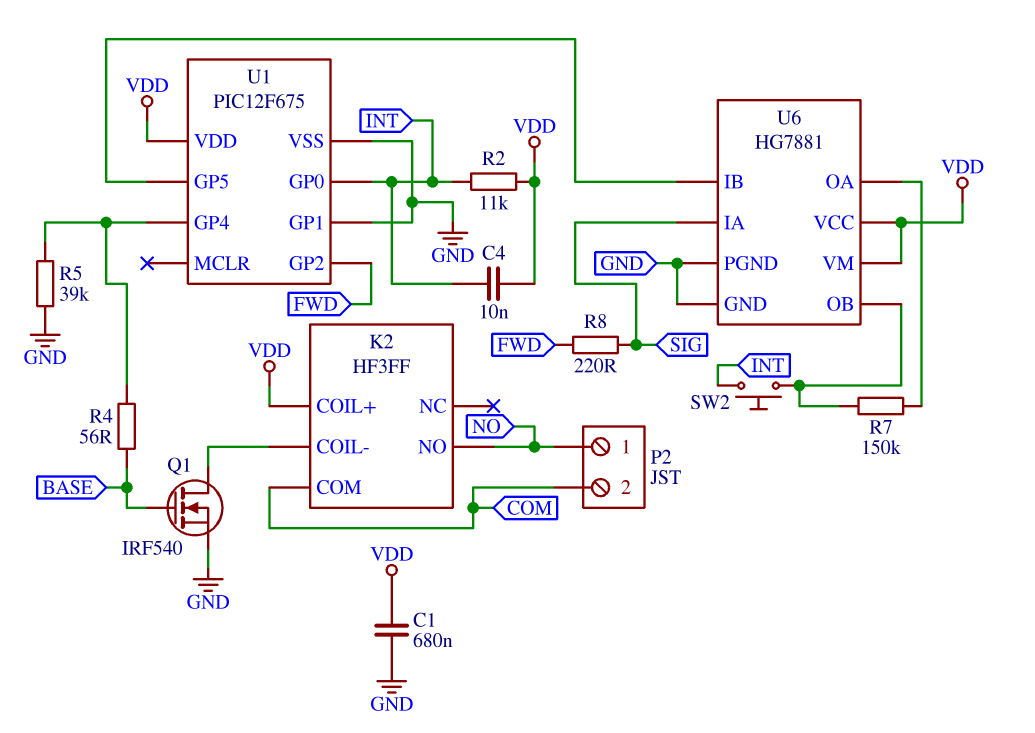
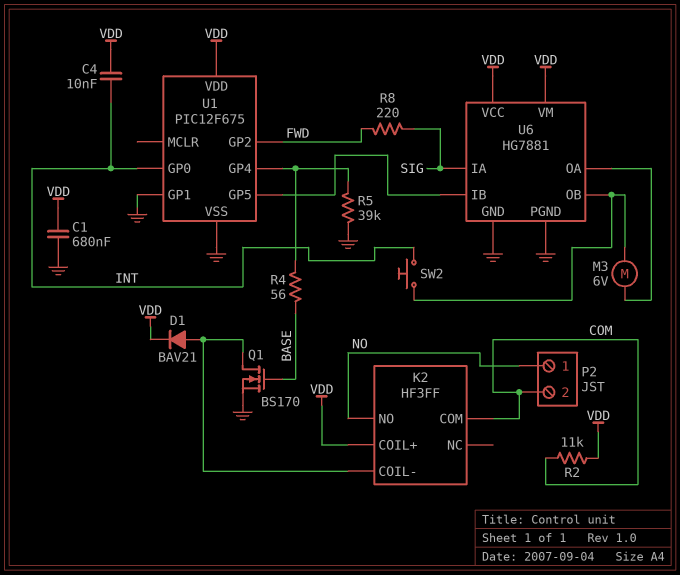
D1: none -> diode BAV21 (A K2/COIL-, K VDD)
M3: none -> motor 6V (U6/OA, U6/OB)
Q1: NMOS IRF540 (G BASE, D K2/COIL-, S GND) -> NMOS BS170 (G BASE, D K2/COIL-, S GND)
R2: 11k (INT, VDD) -> 11k (COM, VDD)
R7: 150k (U6/OA, U6/OB) -> none

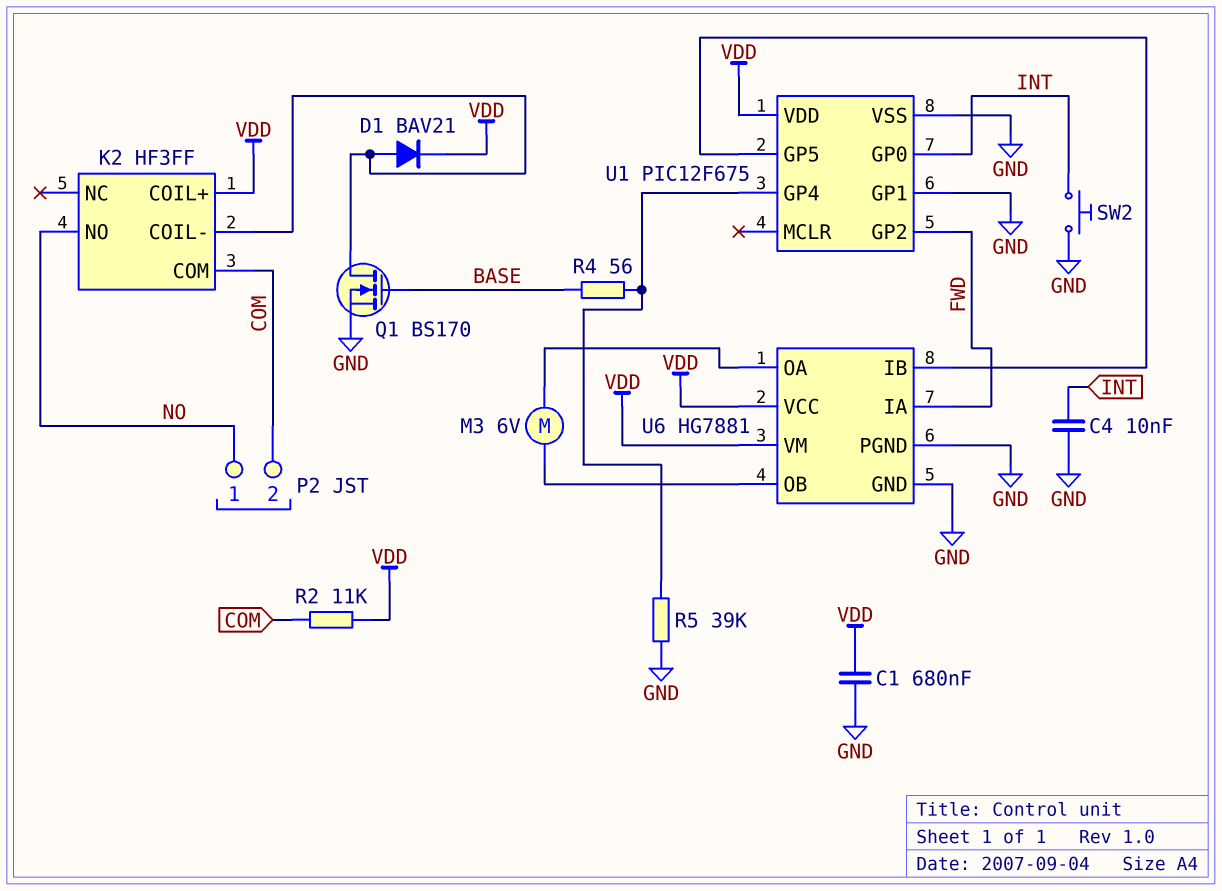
C4: 10nF (INT, VDD) -> 10nF (GND, INT)
R8: 220 (FWD, SIG) -> none
SW2: button (INT, U6/OB) -> button (GND, INT)
U6 pin IA: SIG -> FWD

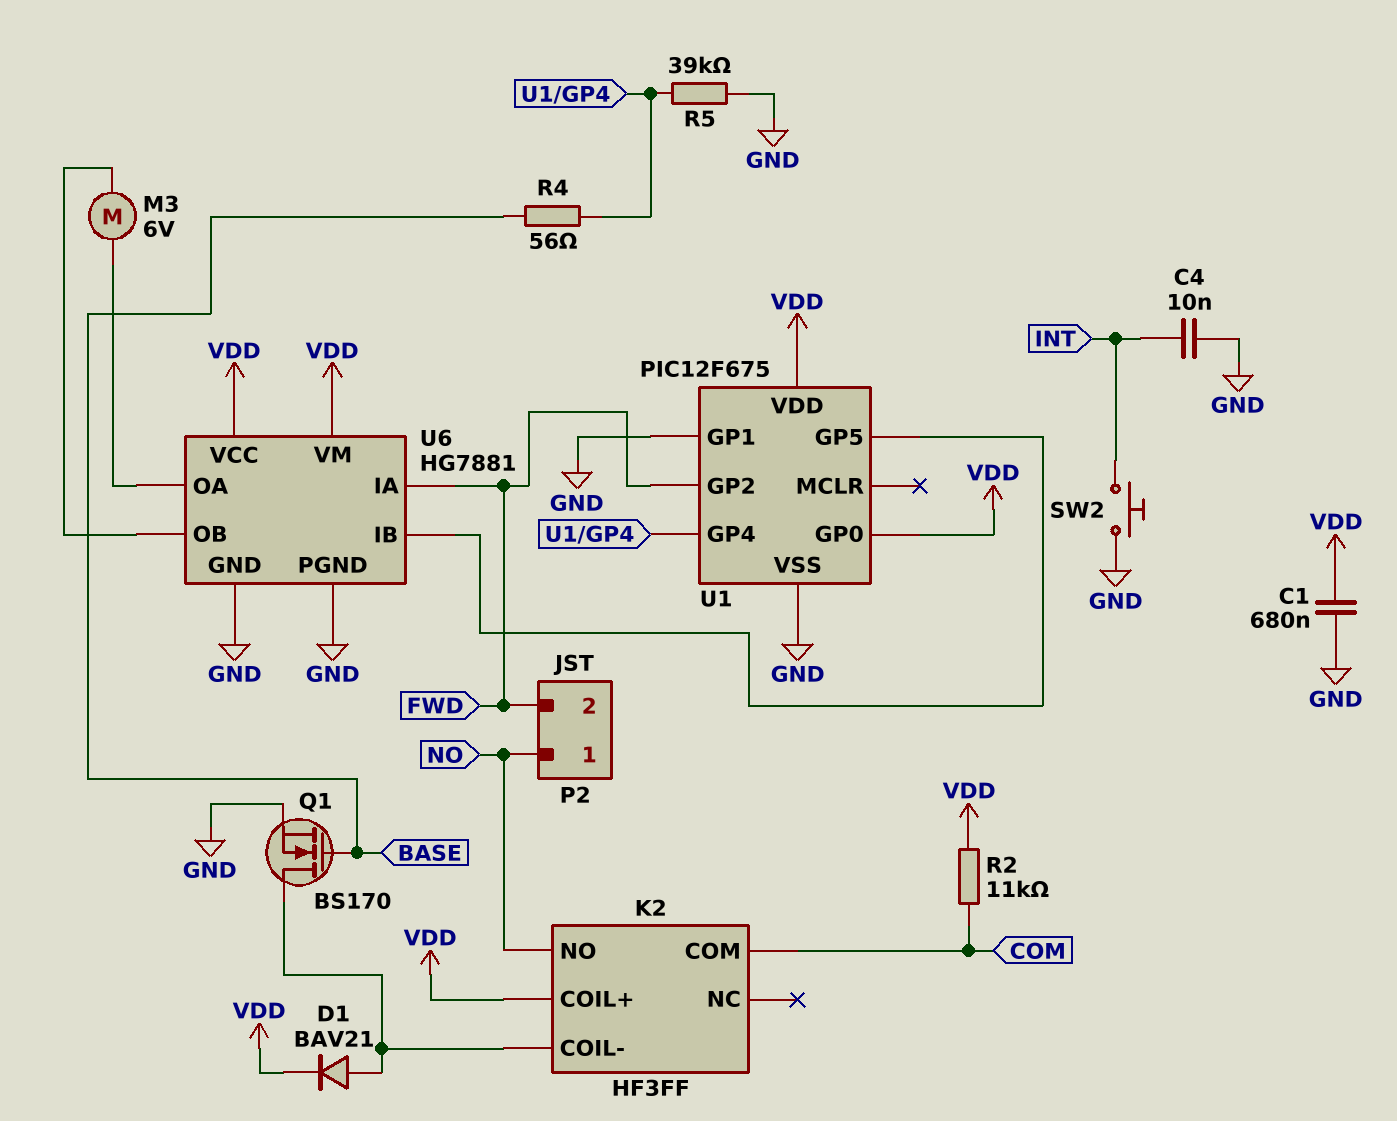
P2 pin 2: COM -> FWD
U1 pin GP0: INT -> VDD

